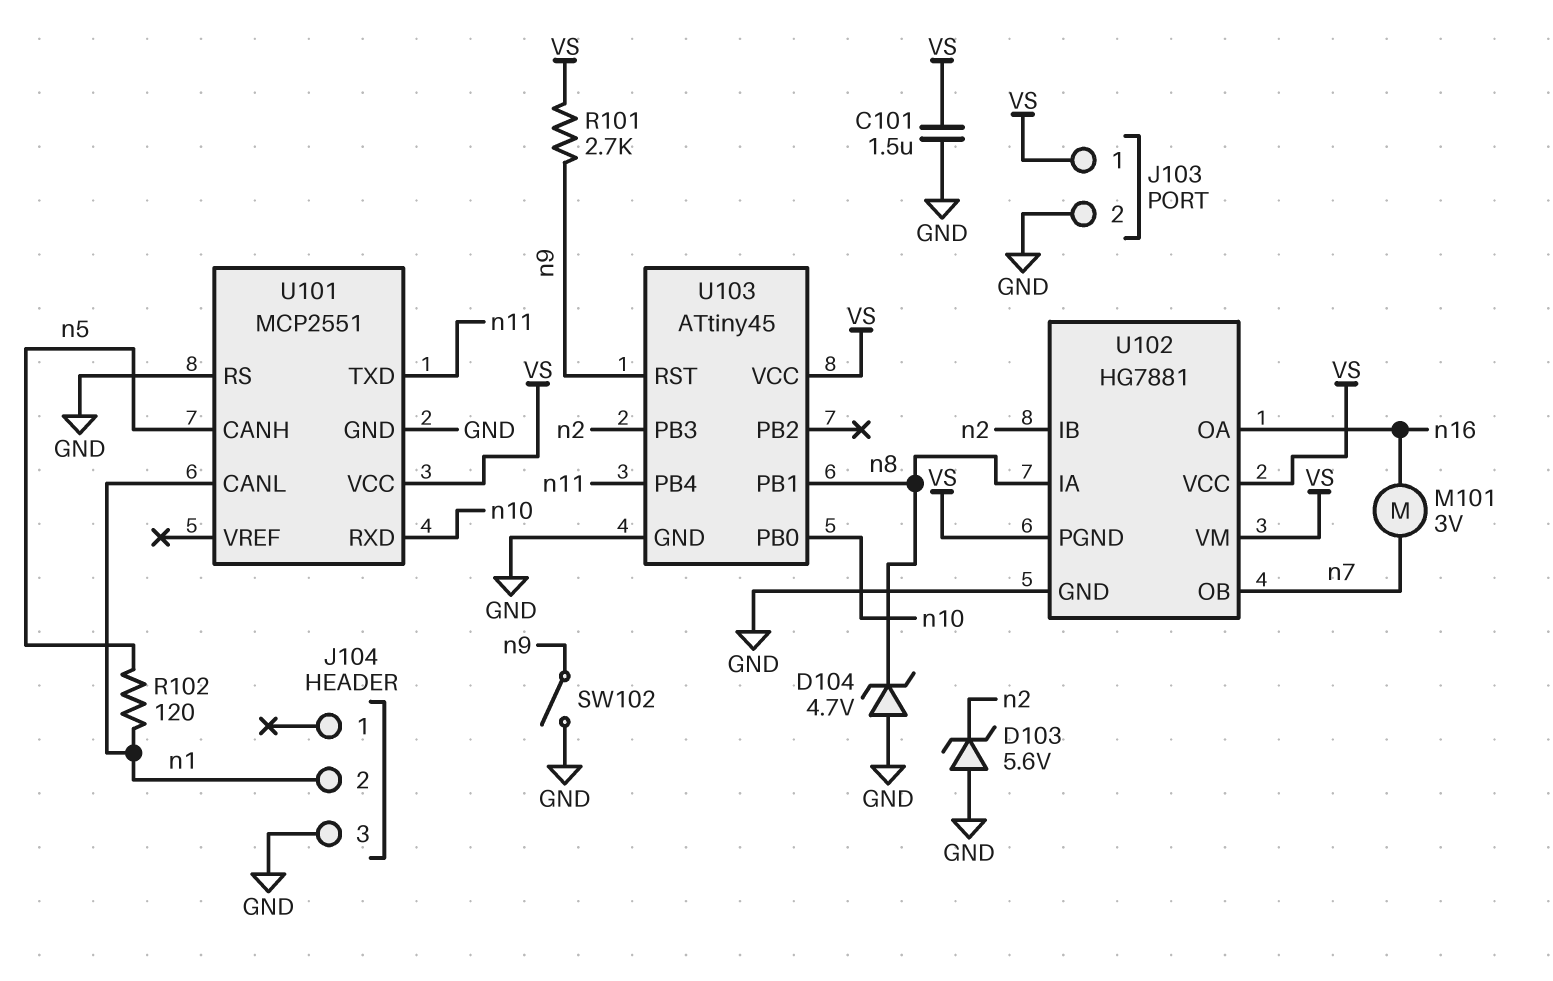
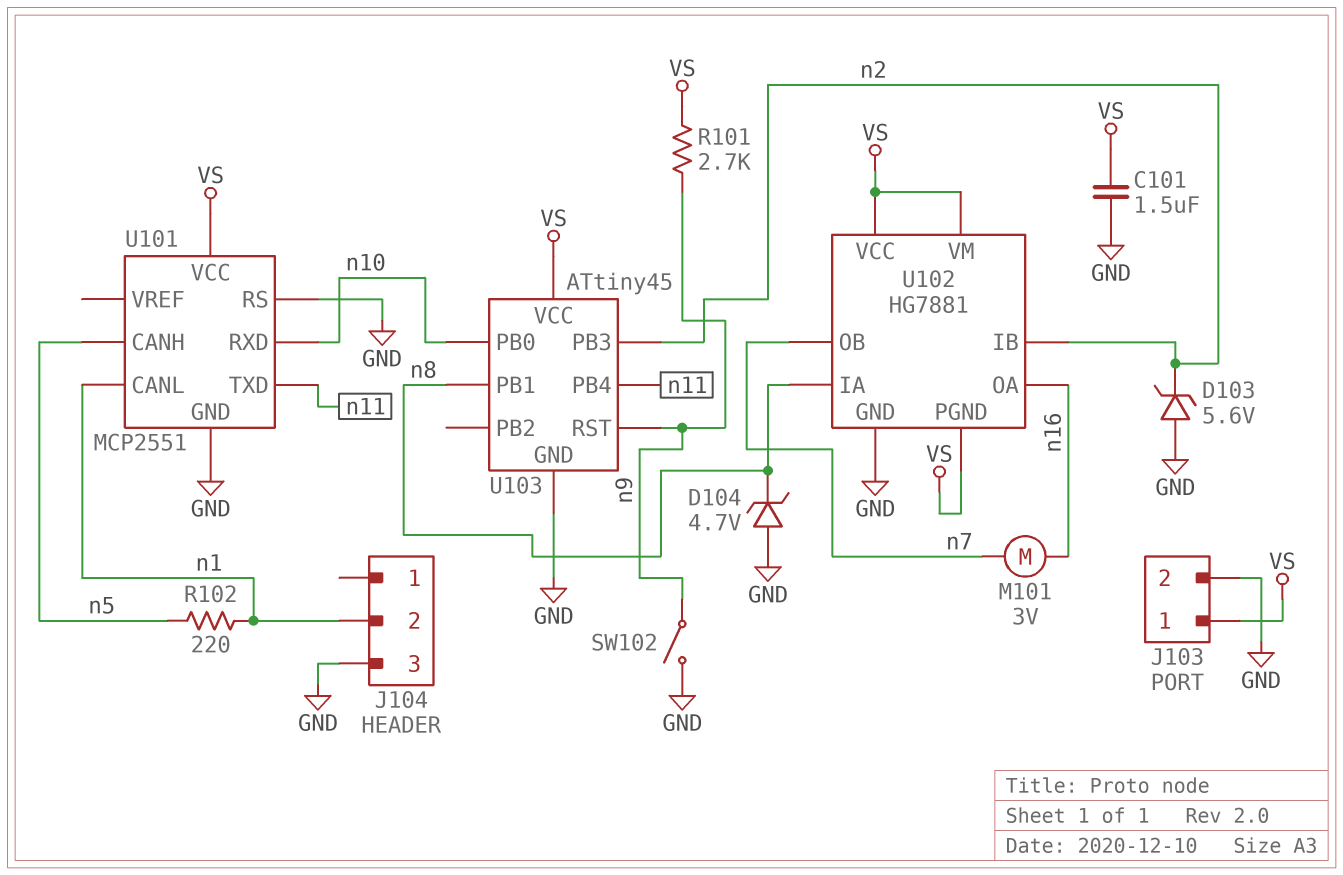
R102: 120 (n1, n5) -> 220 (n1, n5)

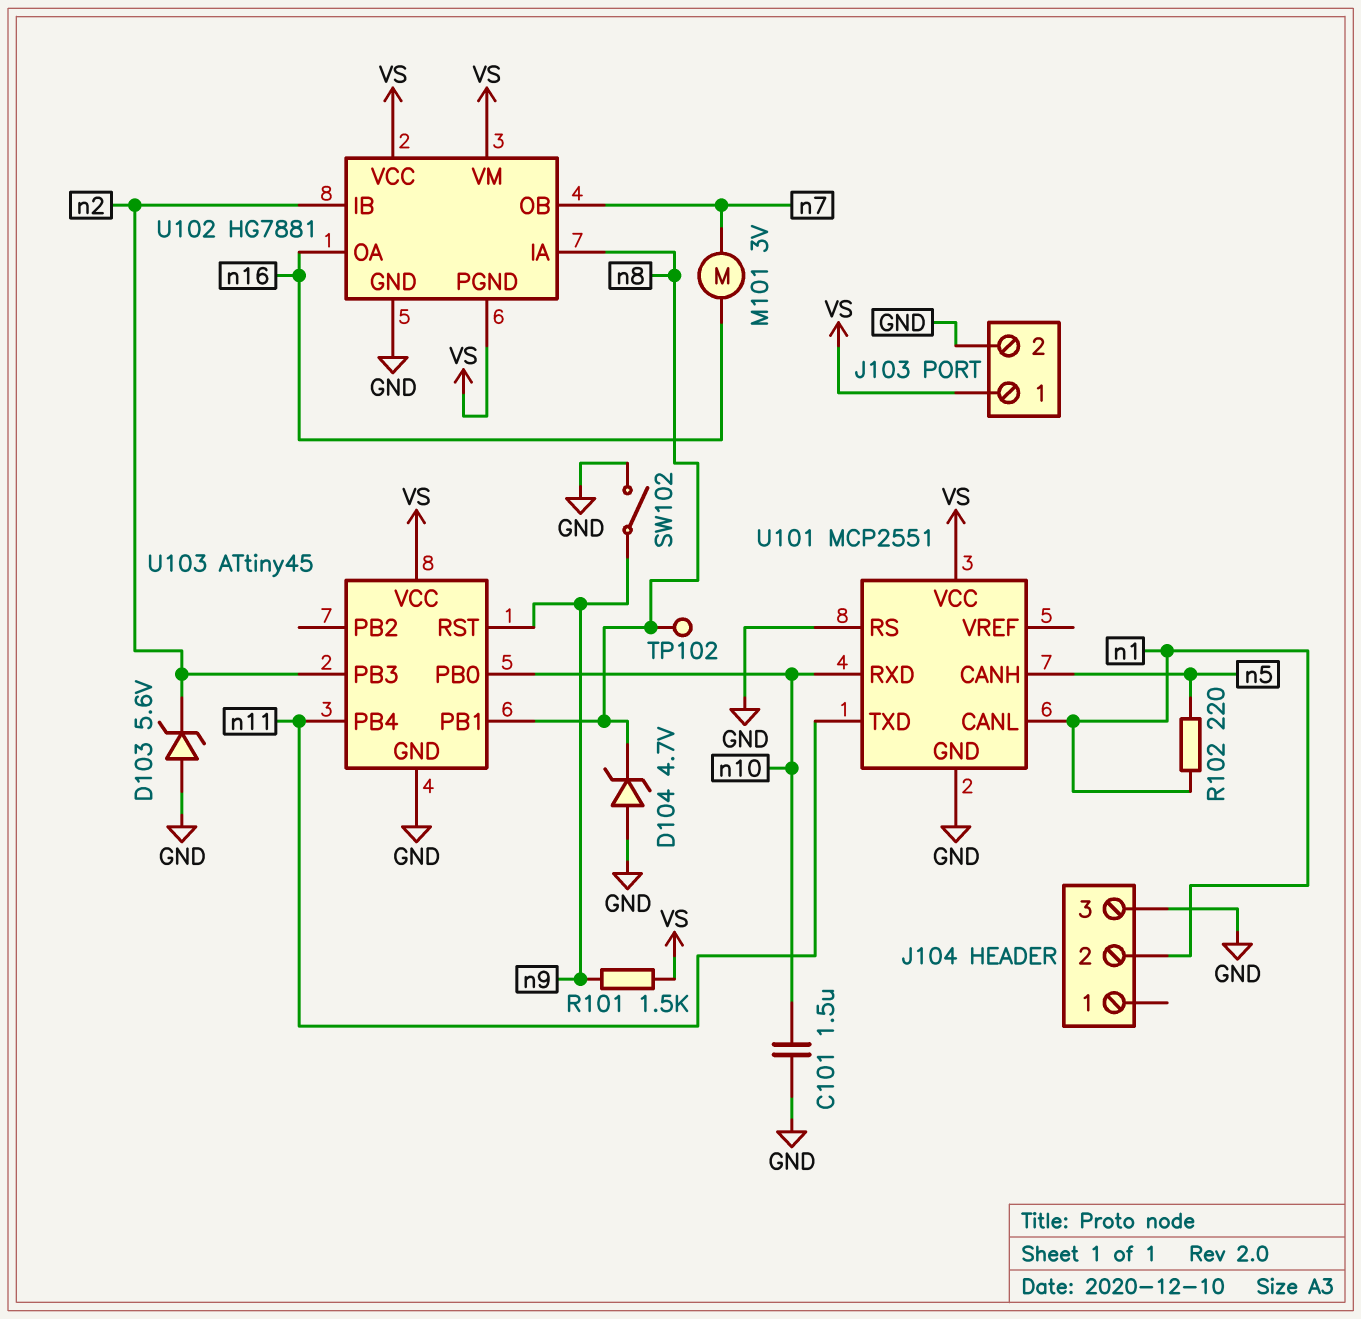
C101: 1.5uF (GND, VS) -> 1.5uF (GND, n10)
R101: 2.7k (VS, n9) -> 1.5k (VS, n9)
TP102: none -> test point (n8)

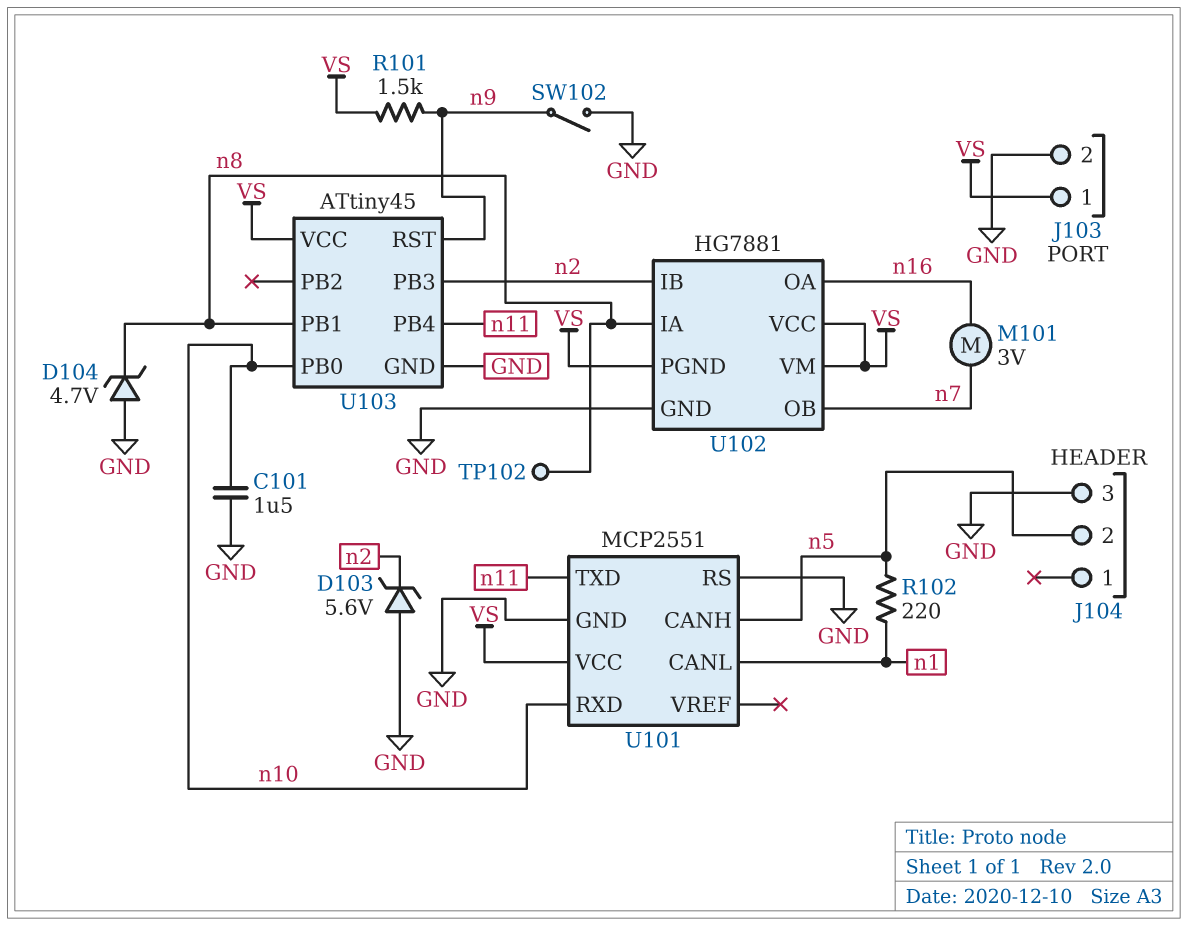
J104 pin 2: n1 -> n5

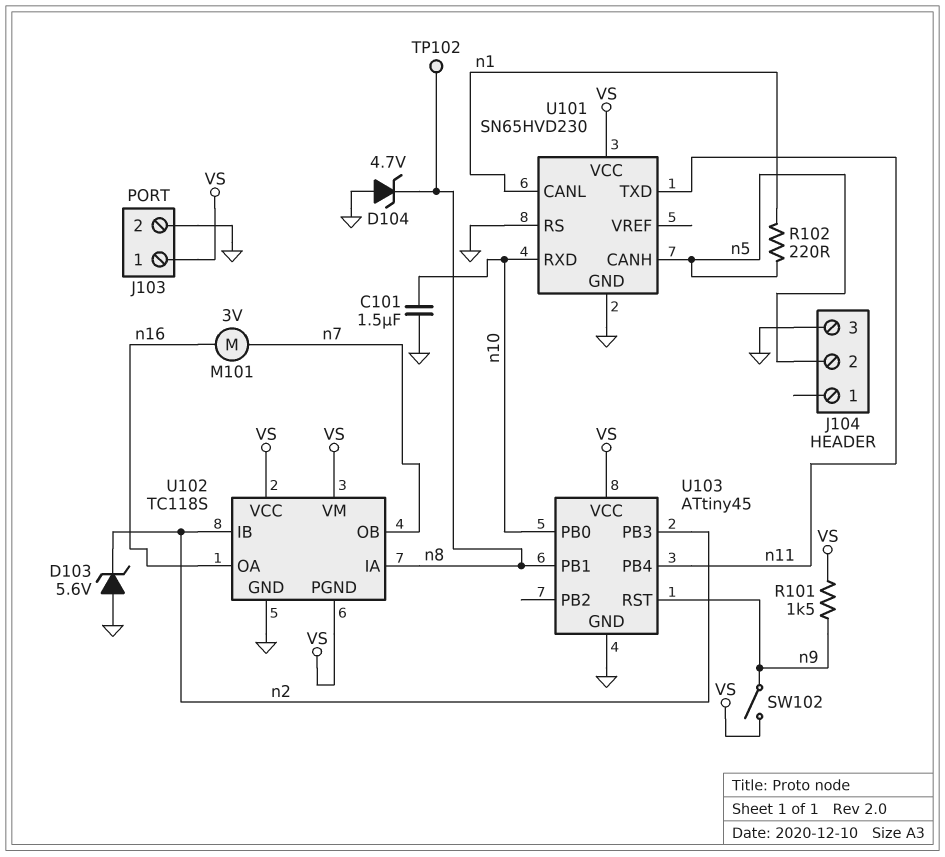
SW102: switch (GND, n9) -> switch (VS, n9)
U101: MCP2551 -> SN65HVD230
U102: HG7881 -> TC118S

